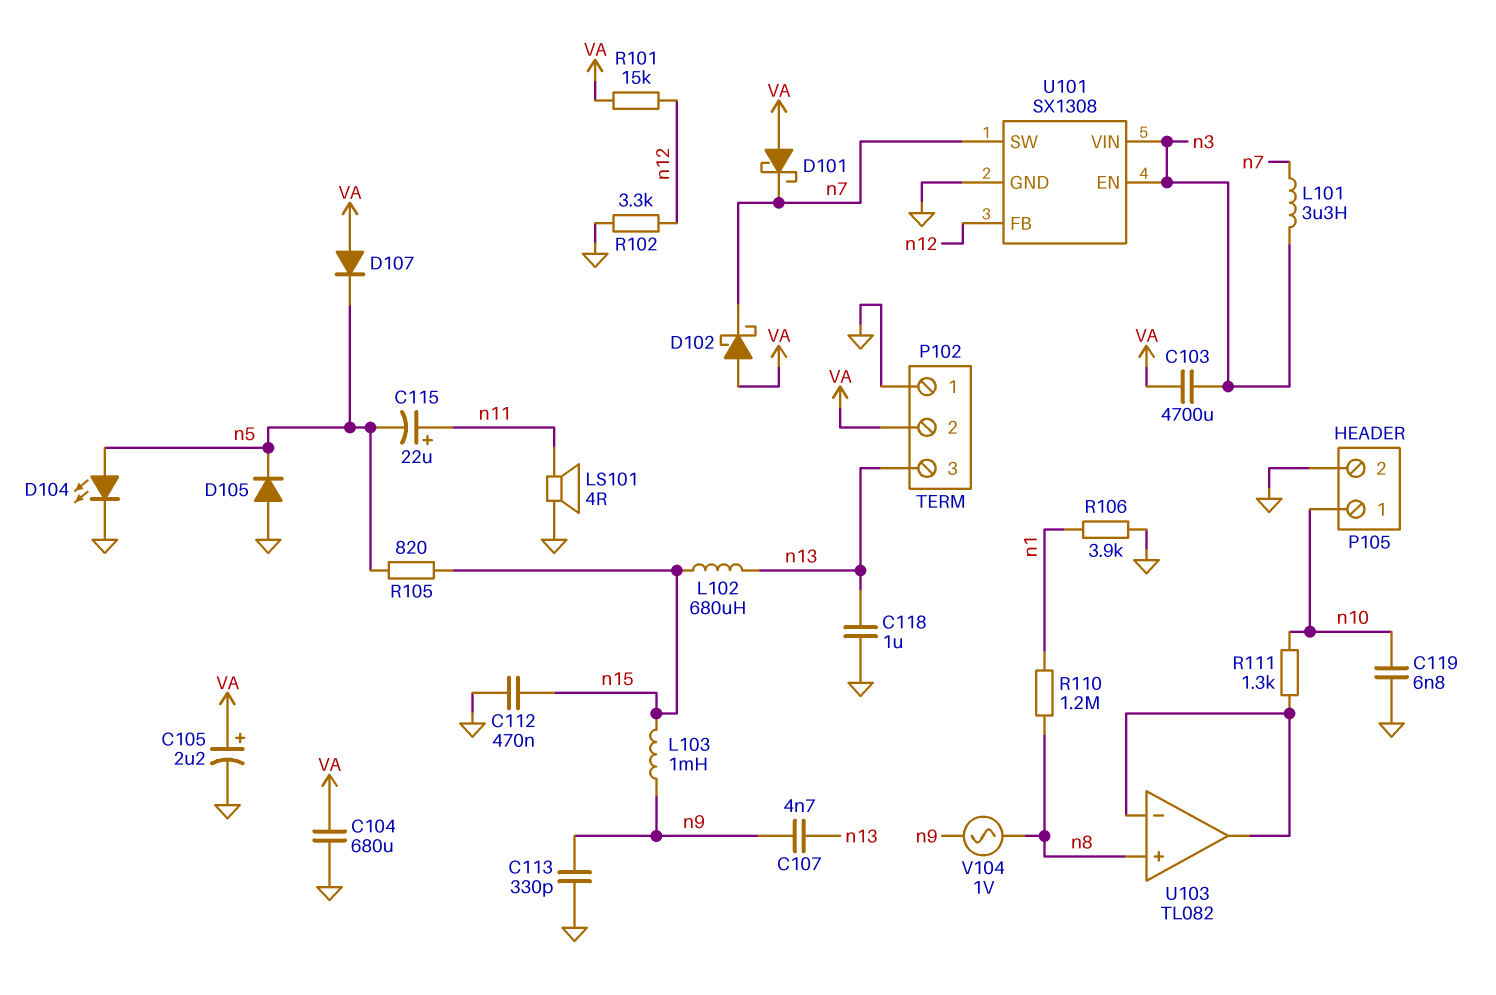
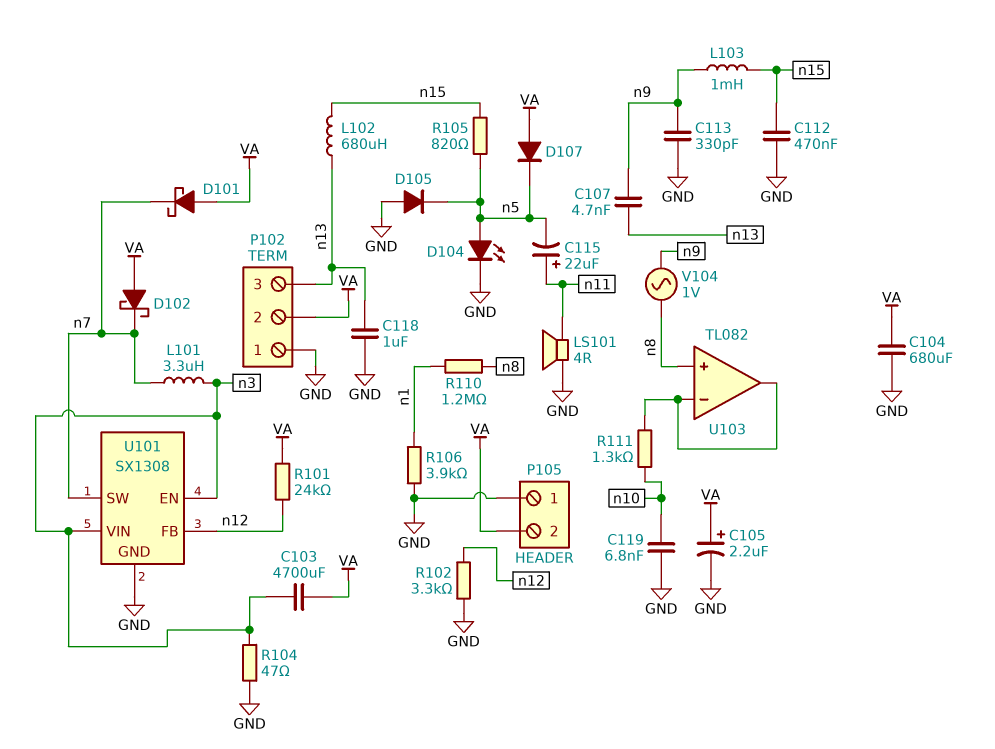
P105 pin 1: n10 -> GND
P105 pin 2: GND -> VA
R101: 15k (VA, n12) -> 24k (VA, n12)
R104: none -> 47 (GND, n3)

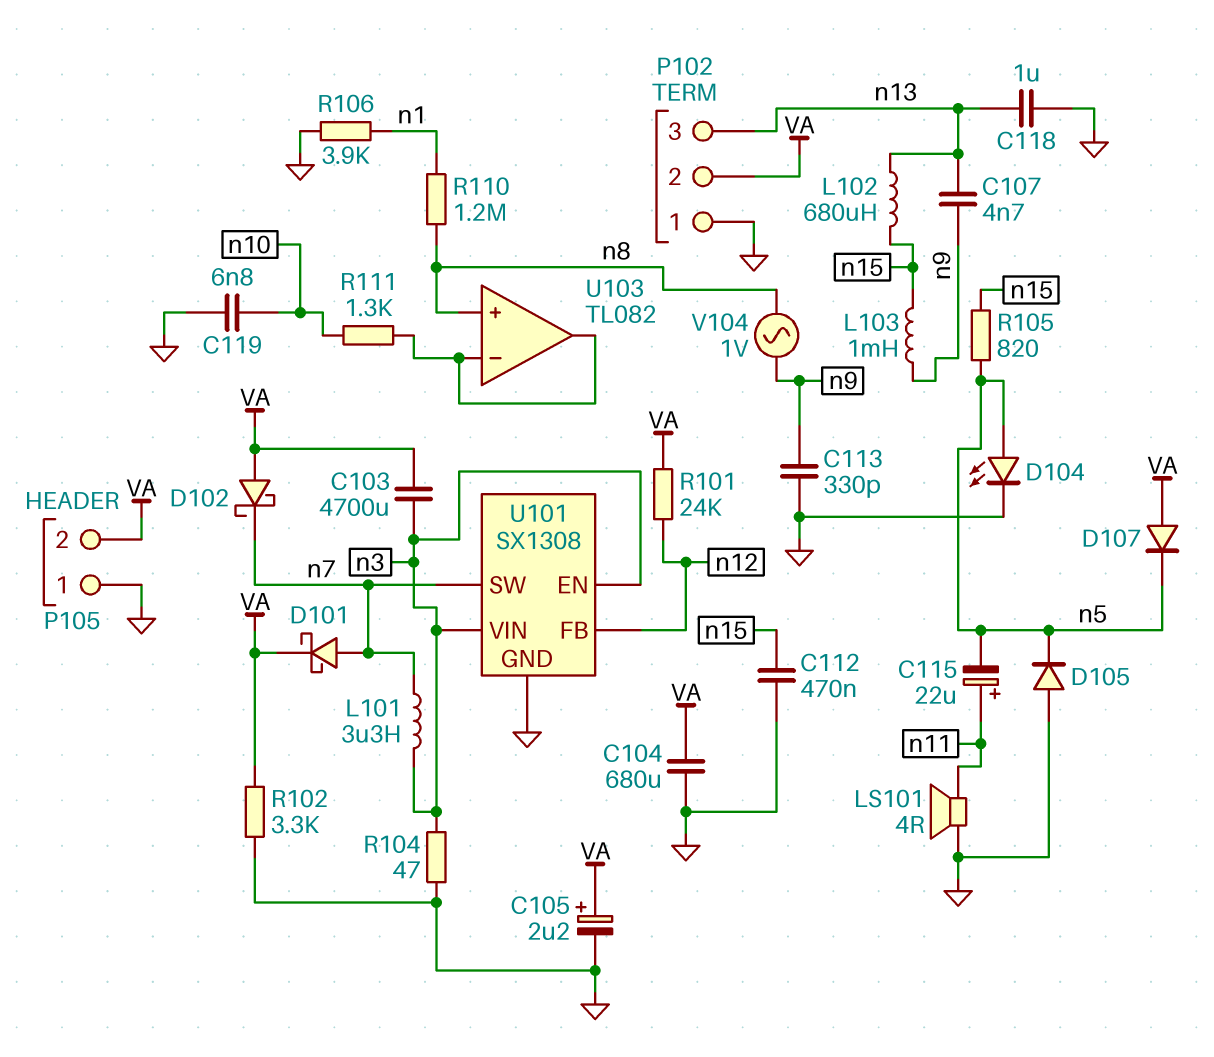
D101: schottky (A VA, K n7) -> schottky (A n7, K VA)
R102: 3.3k (GND, n12) -> 3.3k (GND, VA)

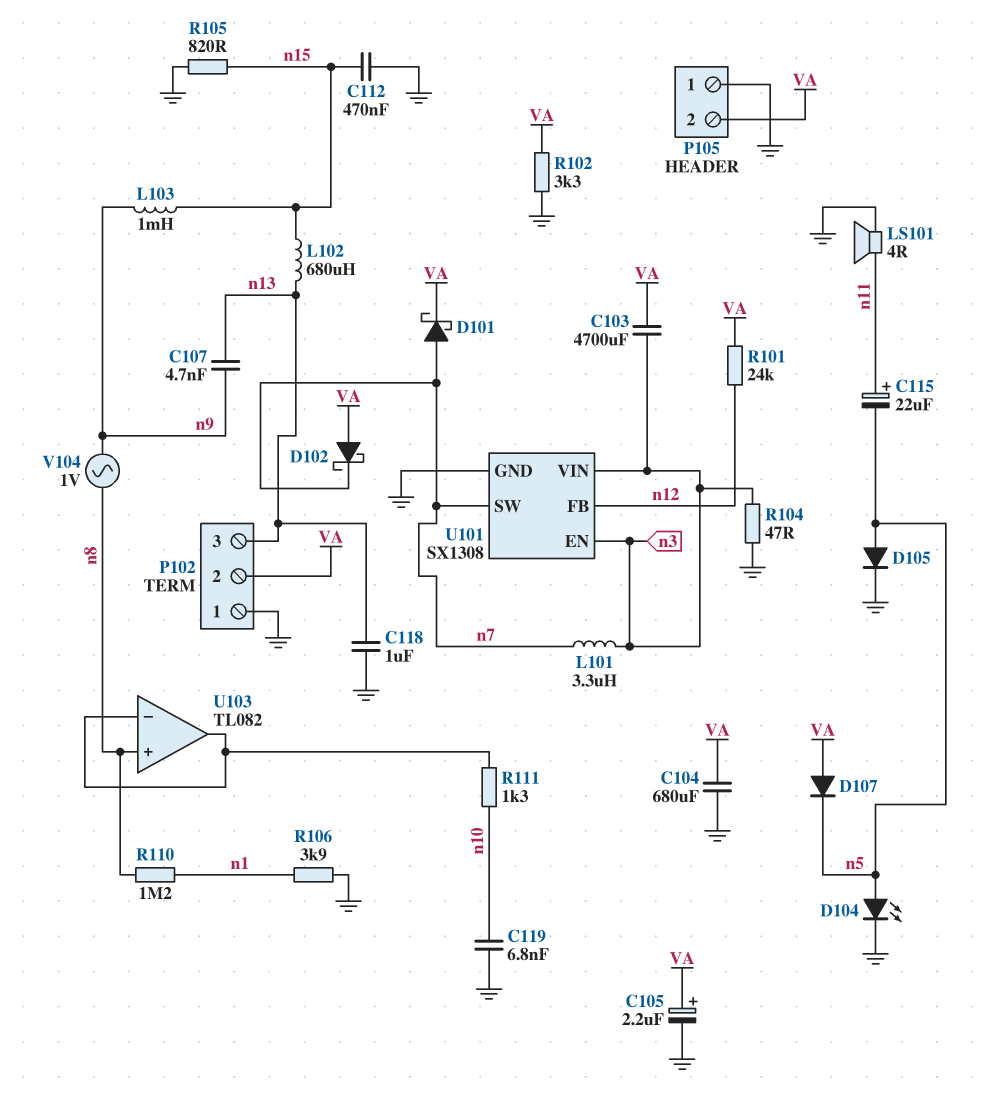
C113: 330pF (GND, n9) -> none
D105: diode (A GND, K n5) -> diode (A n5, K GND)
R105: 820 (n5, n15) -> 820 (GND, n15)

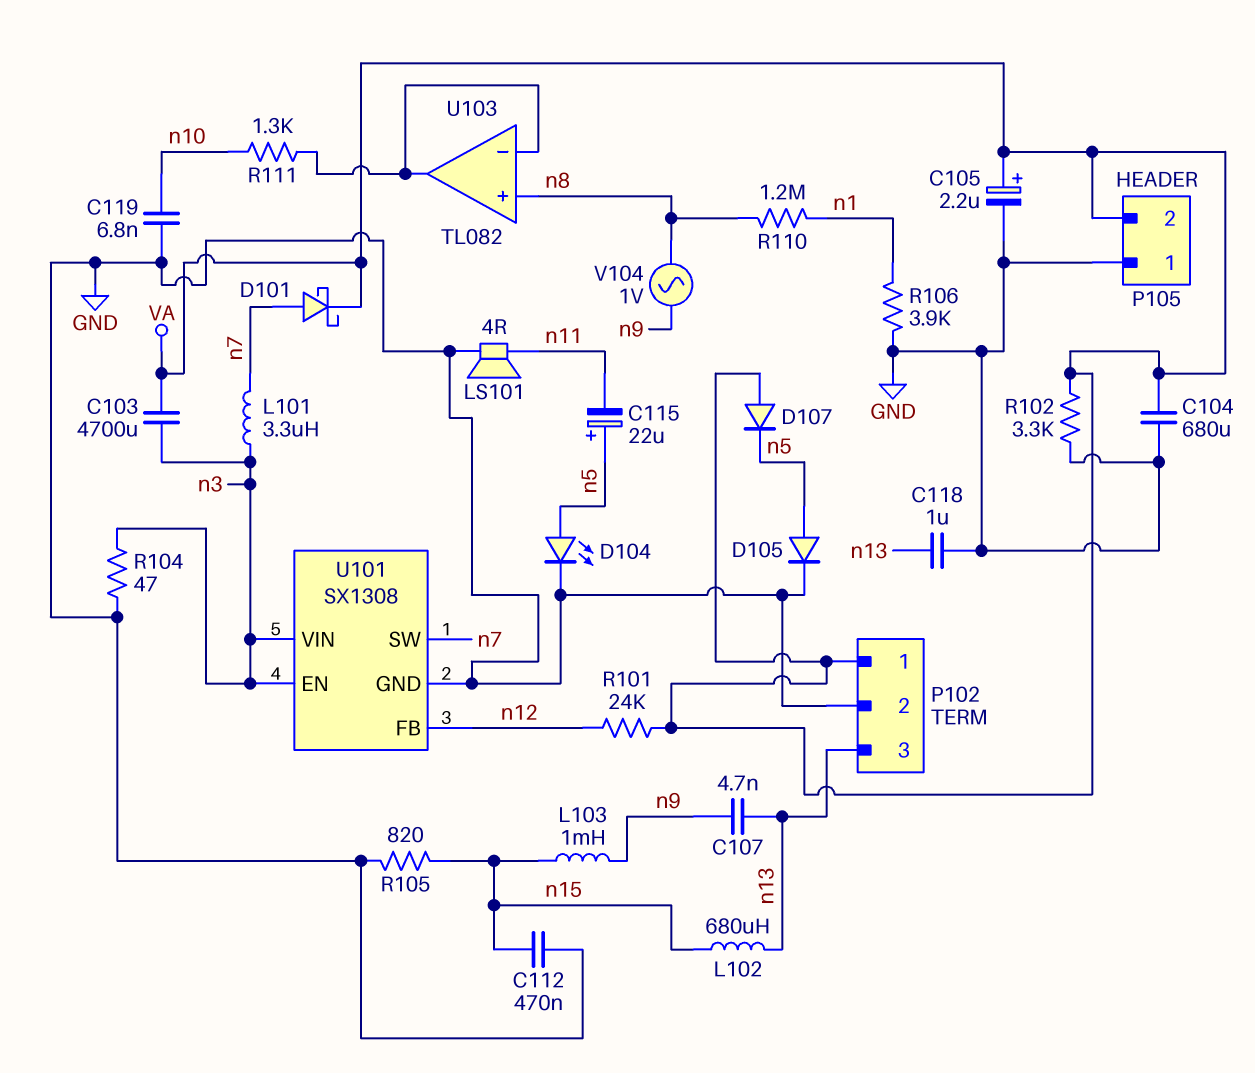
C115: 22uF (plus n11, minus n5) -> 22uF (plus n5, minus n11)
D102: schottky (A VA, K n7) -> none
P102 pin 1: GND -> VA
P102 pin 2: VA -> GND

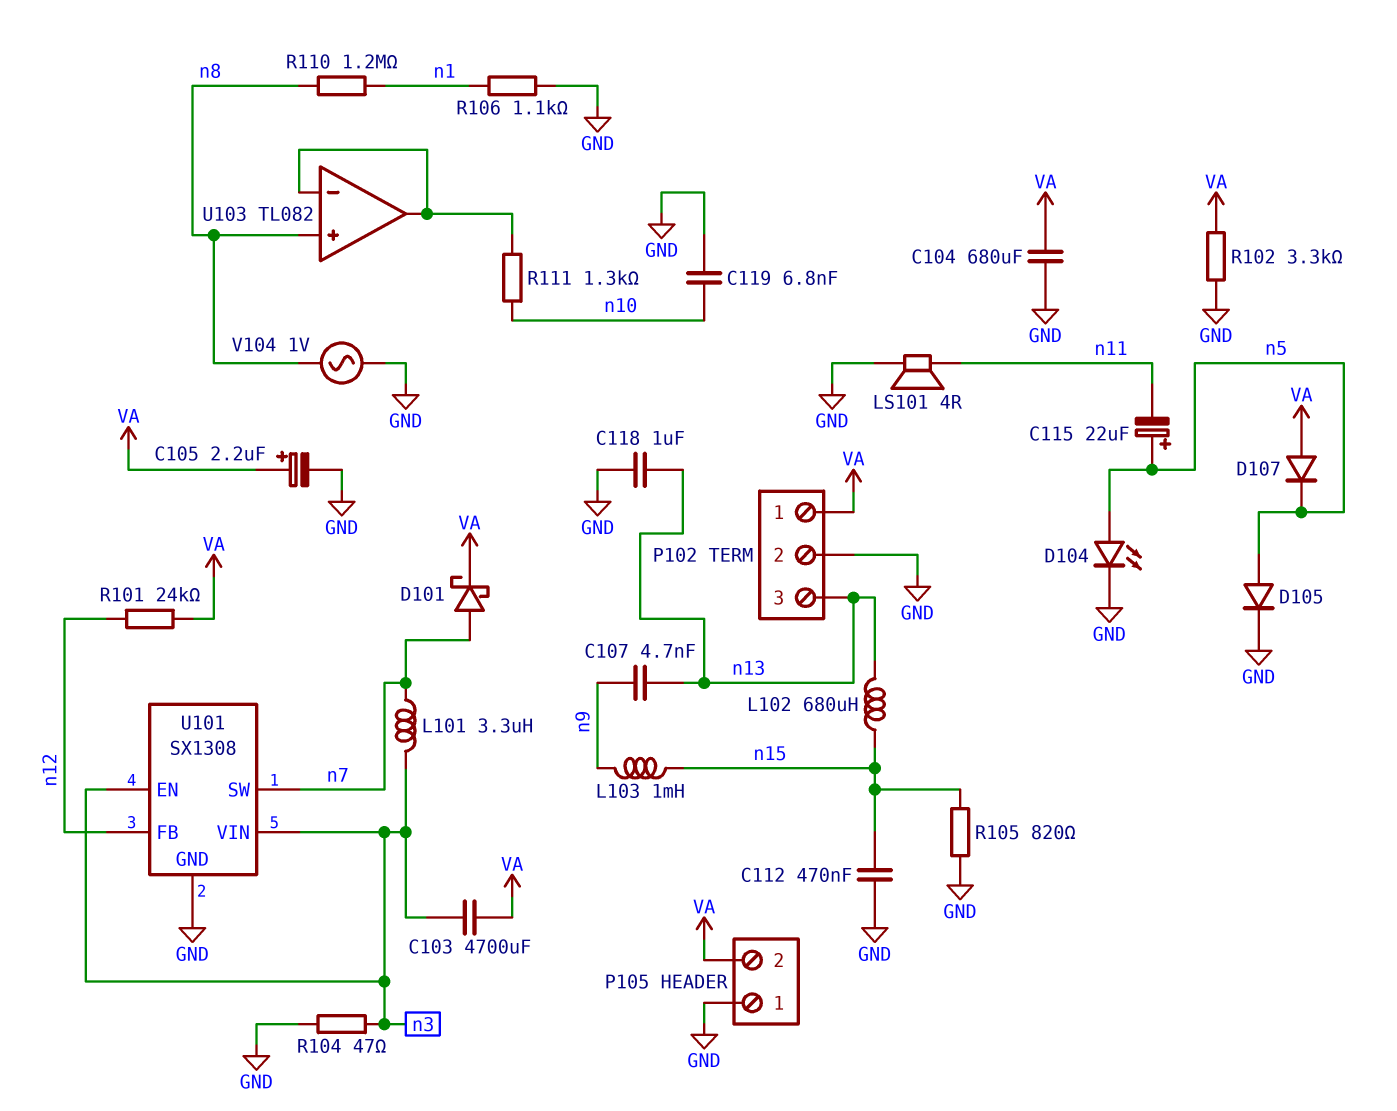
R106: 3.9k (GND, n1) -> 1.1k (GND, n1)
V104: AC 1V (n8, n9) -> AC 1V (GND, n8)

